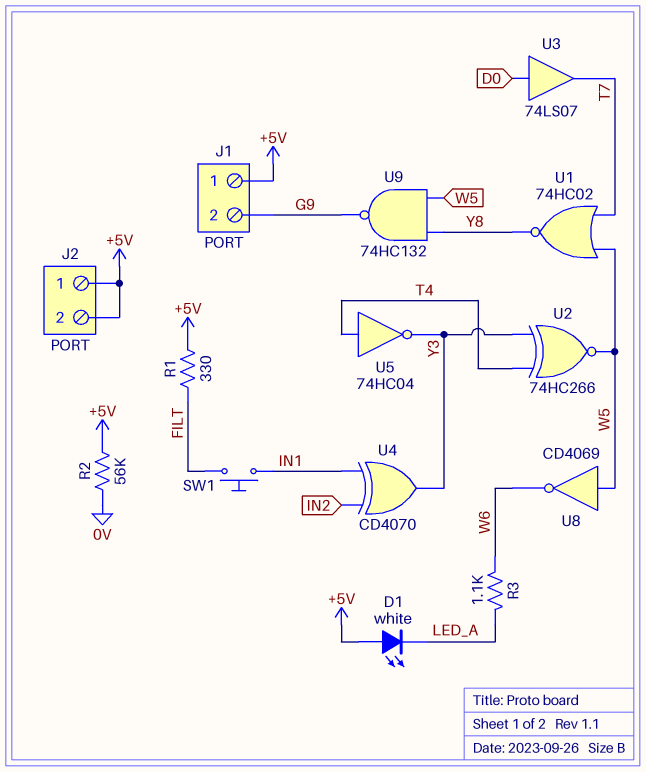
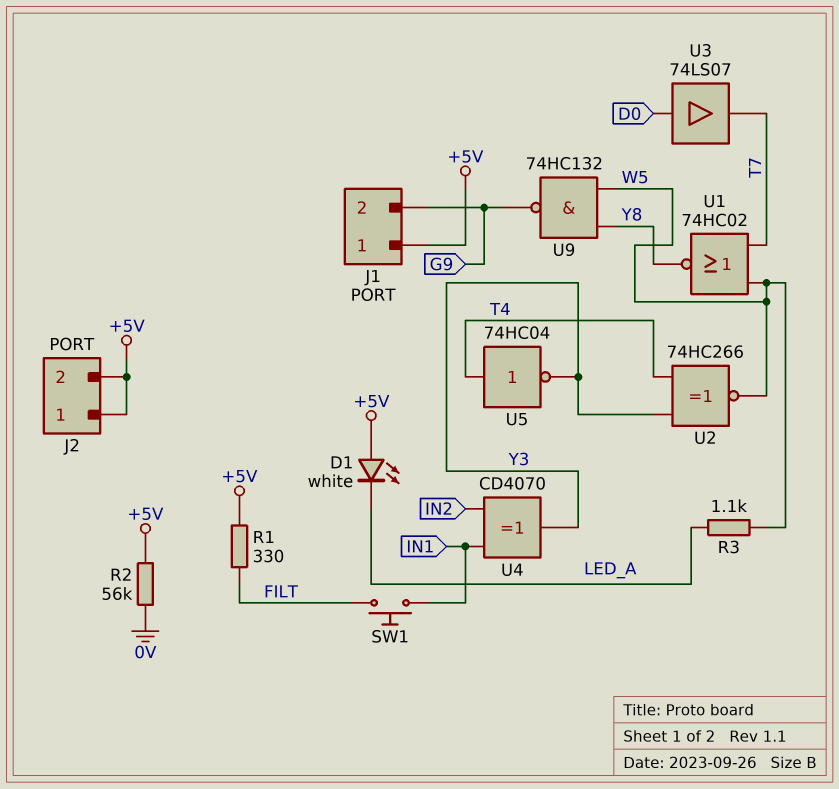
R3: 1.1k (LED_A, W6) -> 1.1k (LED_A, W5)
U8: NOT CD4069 (in W5, out W6) -> none

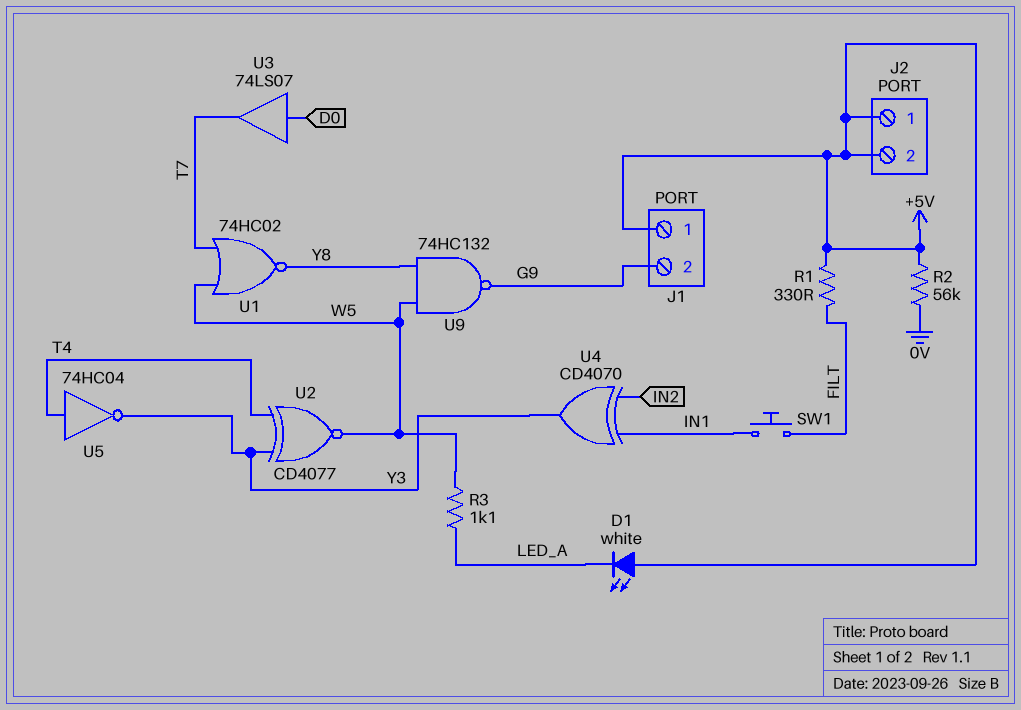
U2: XNOR 74HC266 (in T4, in Y3, out W5) -> XNOR CD4077 (in T4, in Y3, out W5)

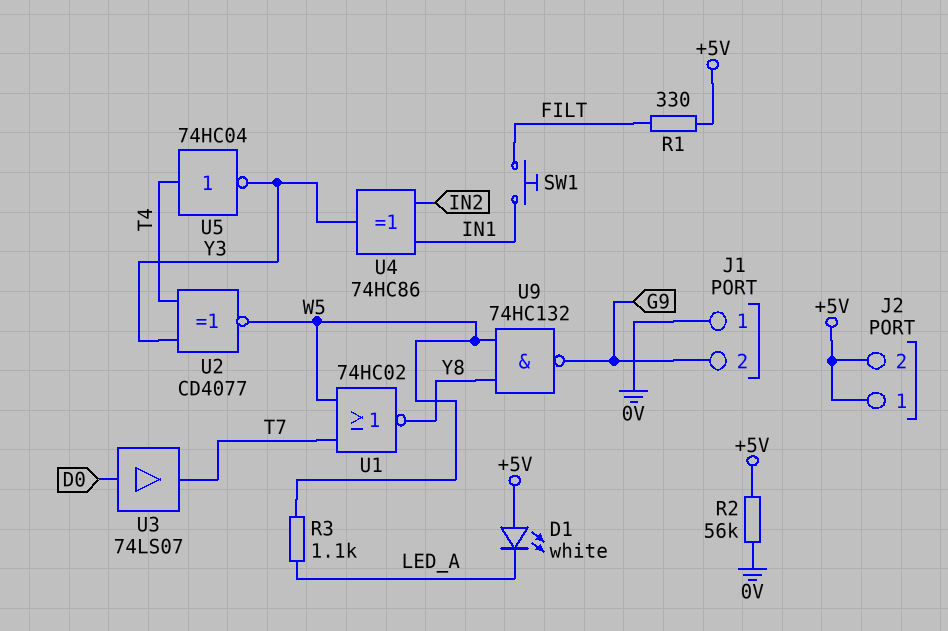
J1 pin 1: +5V -> 0V
U4: XOR CD4070 (in IN1, in IN2, out Y3) -> XOR 74HC86 (in IN1, in IN2, out Y3)

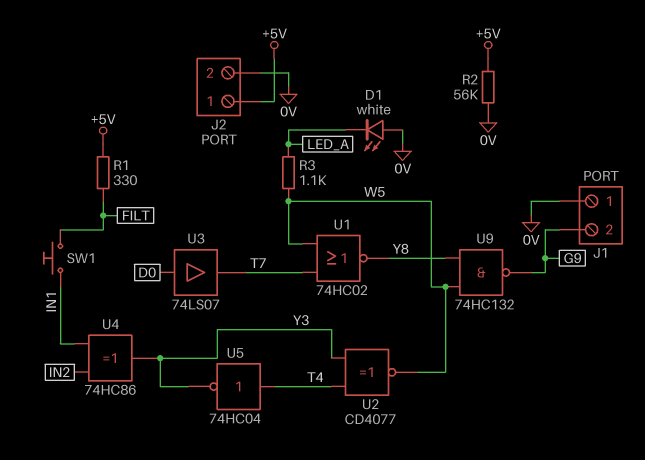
D1: LED white (A +5V, K LED_A) -> LED white (A 0V, K LED_A)
J2 pin 2: +5V -> 0V

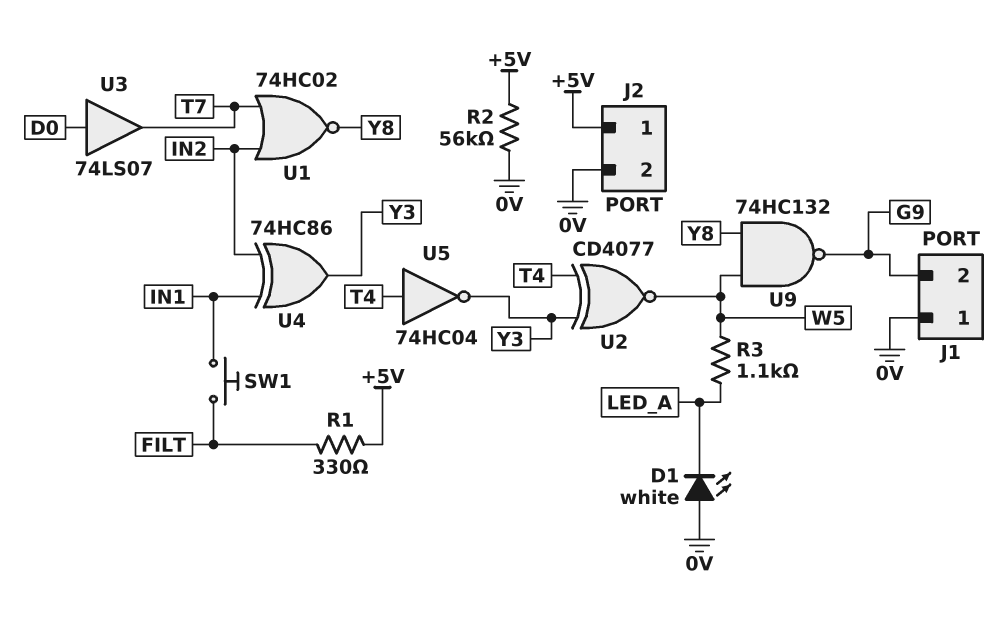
U1: NOR 74HC02 (in T7, in W5, out Y8) -> NOR 74HC02 (in IN2, in T7, out Y8)

